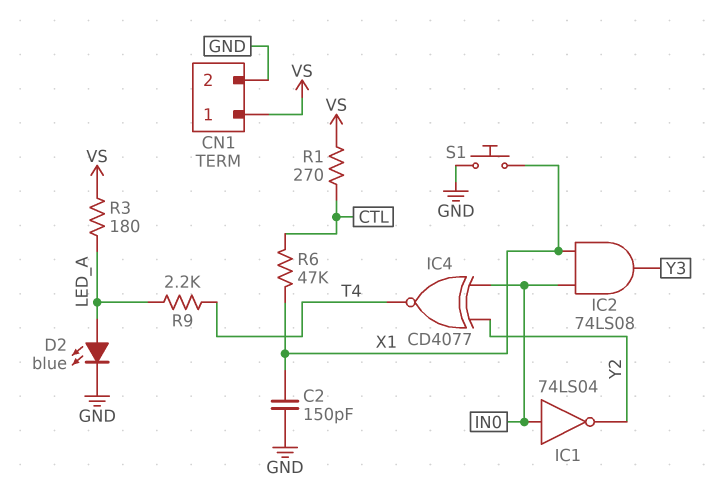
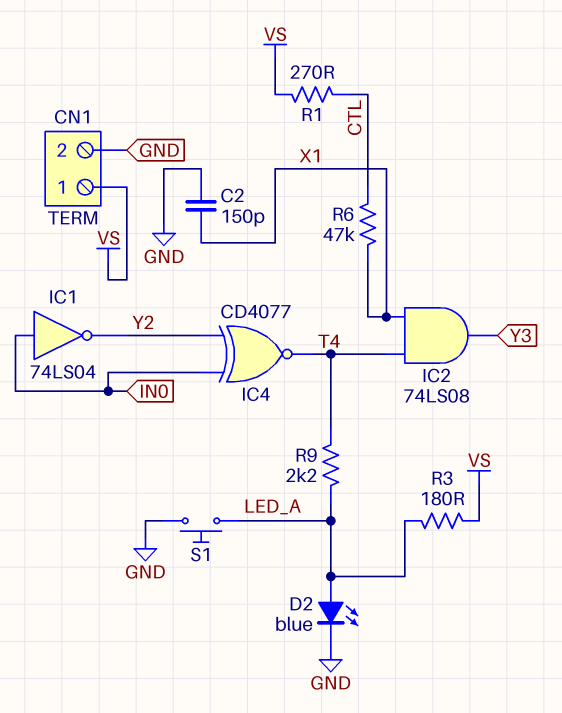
IC2: AND 74LS08 (in IN0, in X1, out Y3) -> AND 74LS08 (in T4, in X1, out Y3)
S1: button (GND, X1) -> button (GND, LED_A)

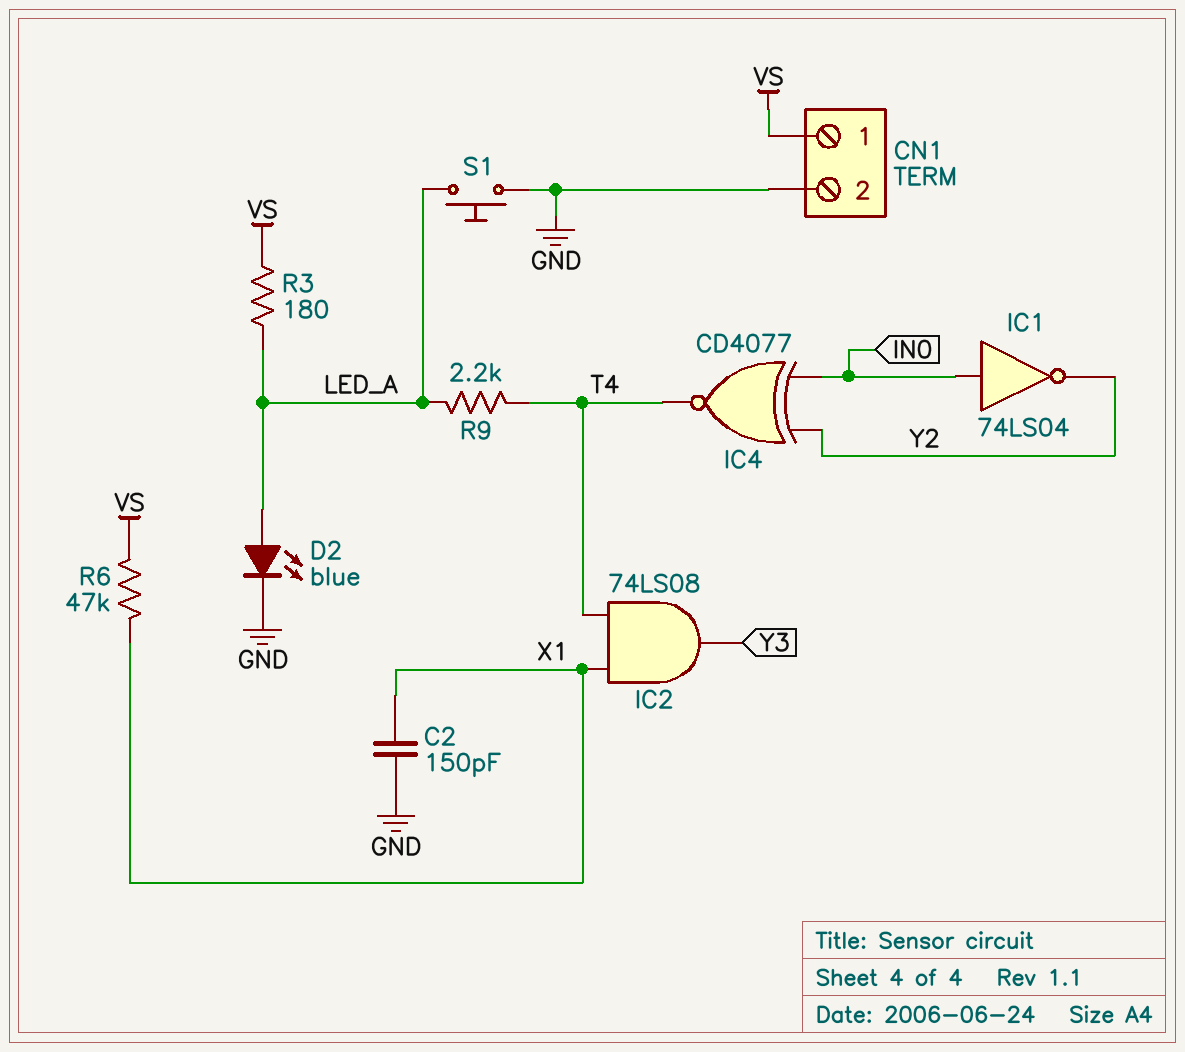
R1: 270 (CTL, VS) -> none
R6: 47k (CTL, X1) -> 47k (VS, X1)

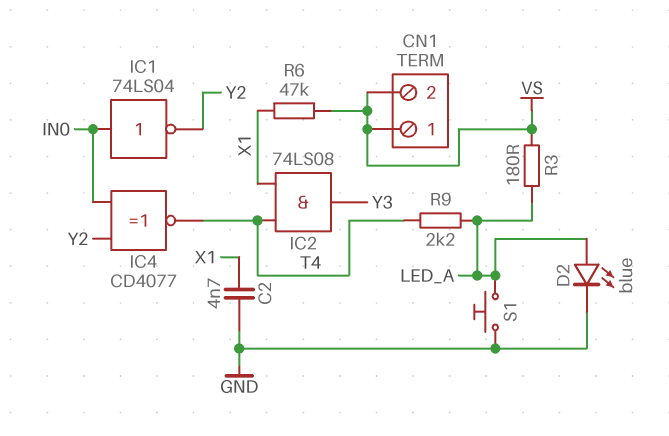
C2: 150pF (GND, X1) -> 4.7nF (GND, X1)
CN1 pin 2: GND -> VS

